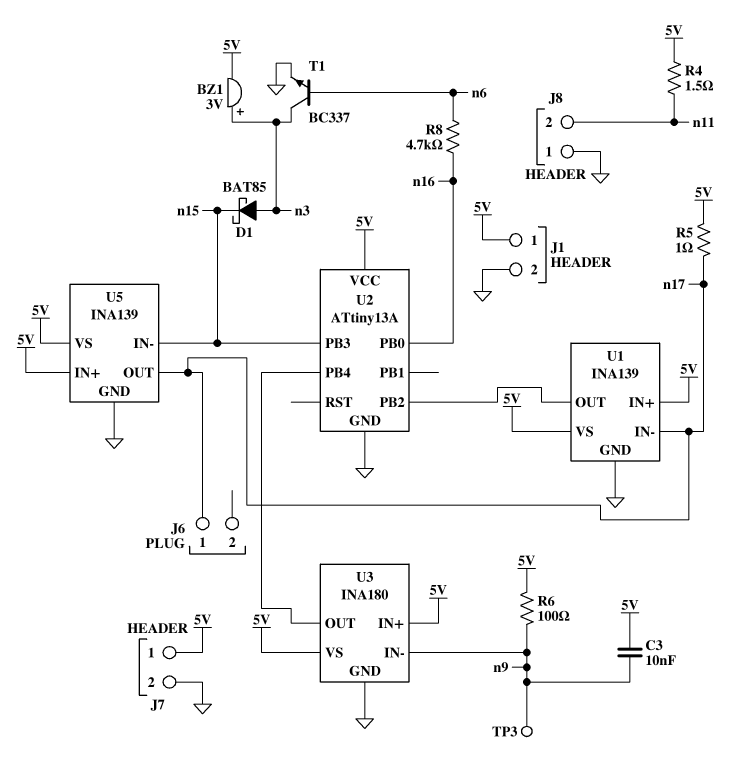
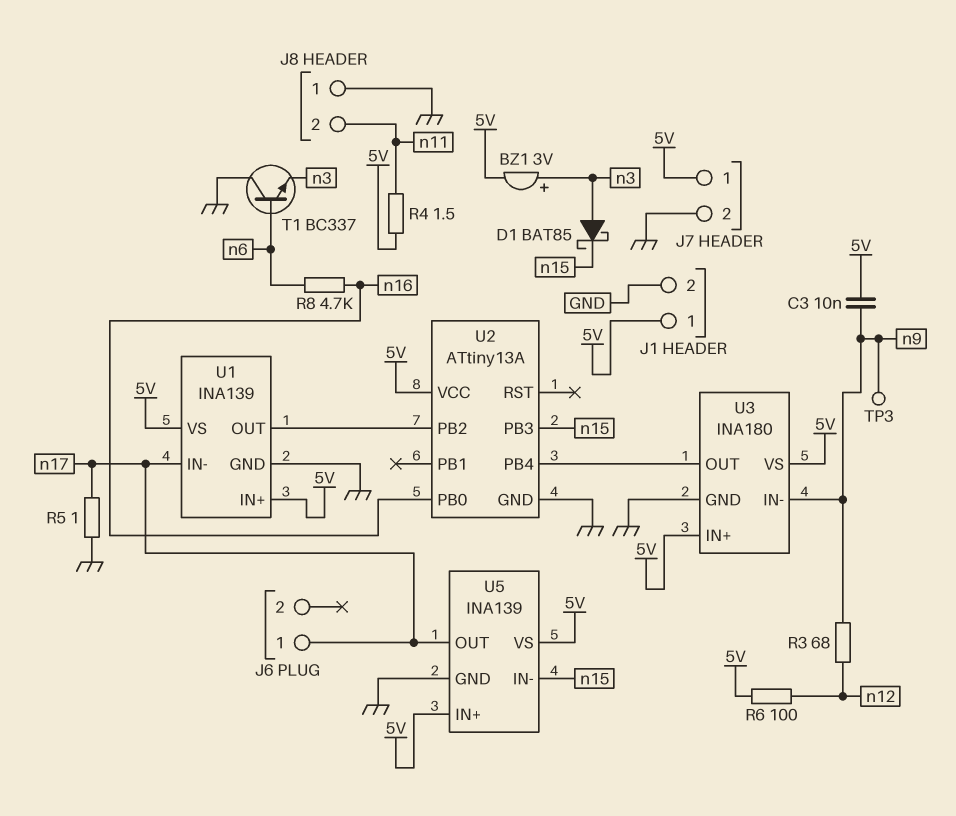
R3: none -> 68 (n9, n12)
R5: 1 (5V, n17) -> 1 (GND, n17)
R6: 100 (5V, n9) -> 100 (5V, n12)
T1: NPN BC337 (B n6, C n3, E GND) -> NPN BC337 (B n6, C GND, E n3)

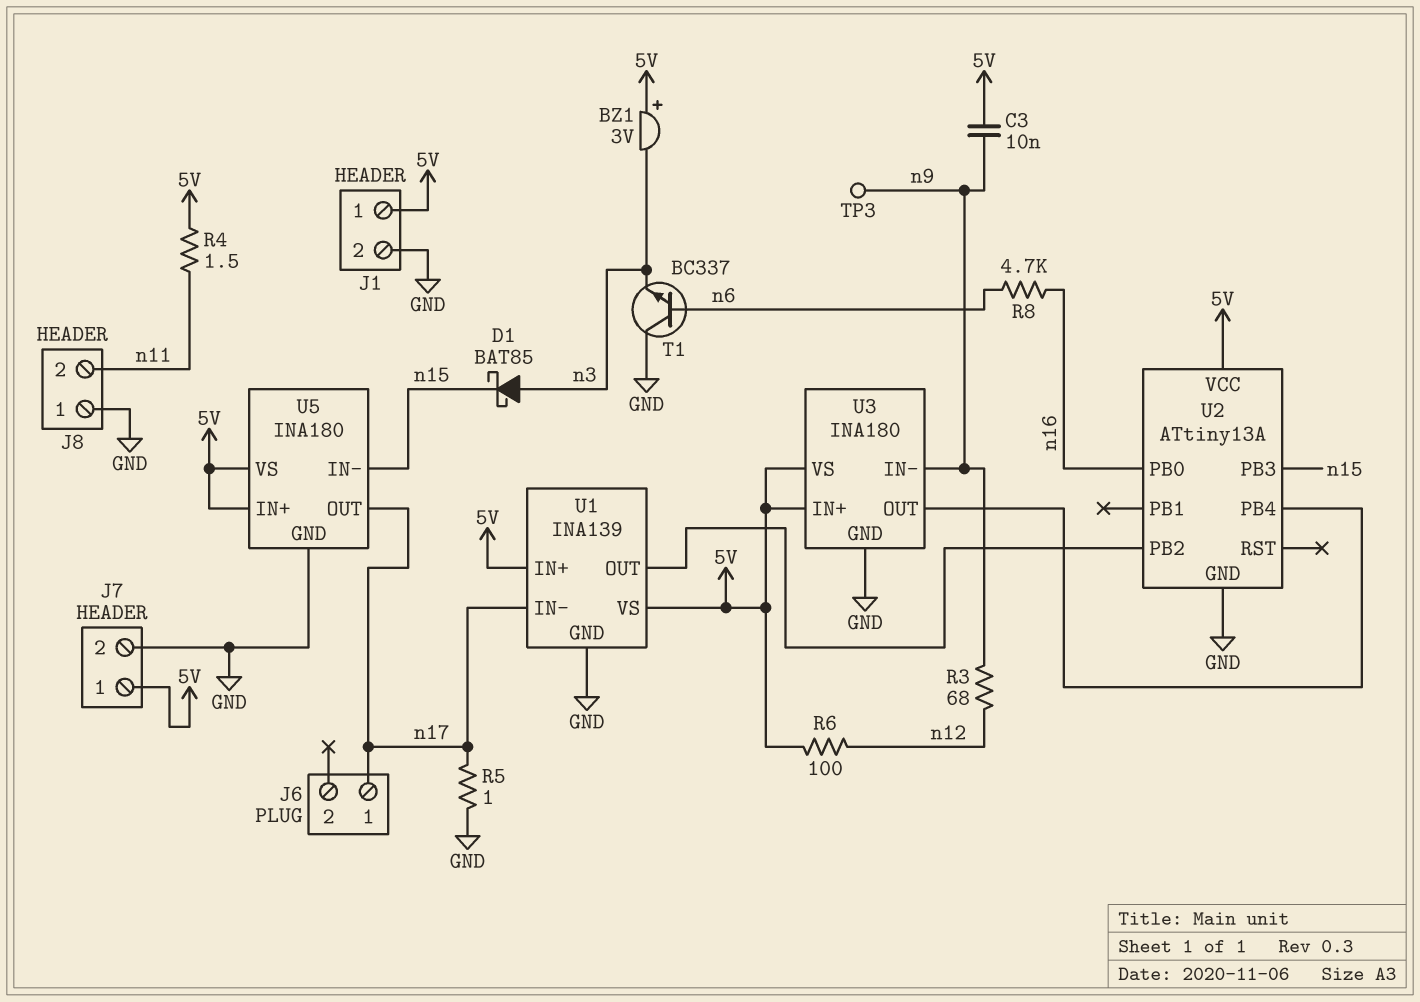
BZ1: buzzer 3V (plus n3, minus 5V) -> buzzer 3V (plus 5V, minus n3)
U5: INA139 -> INA180

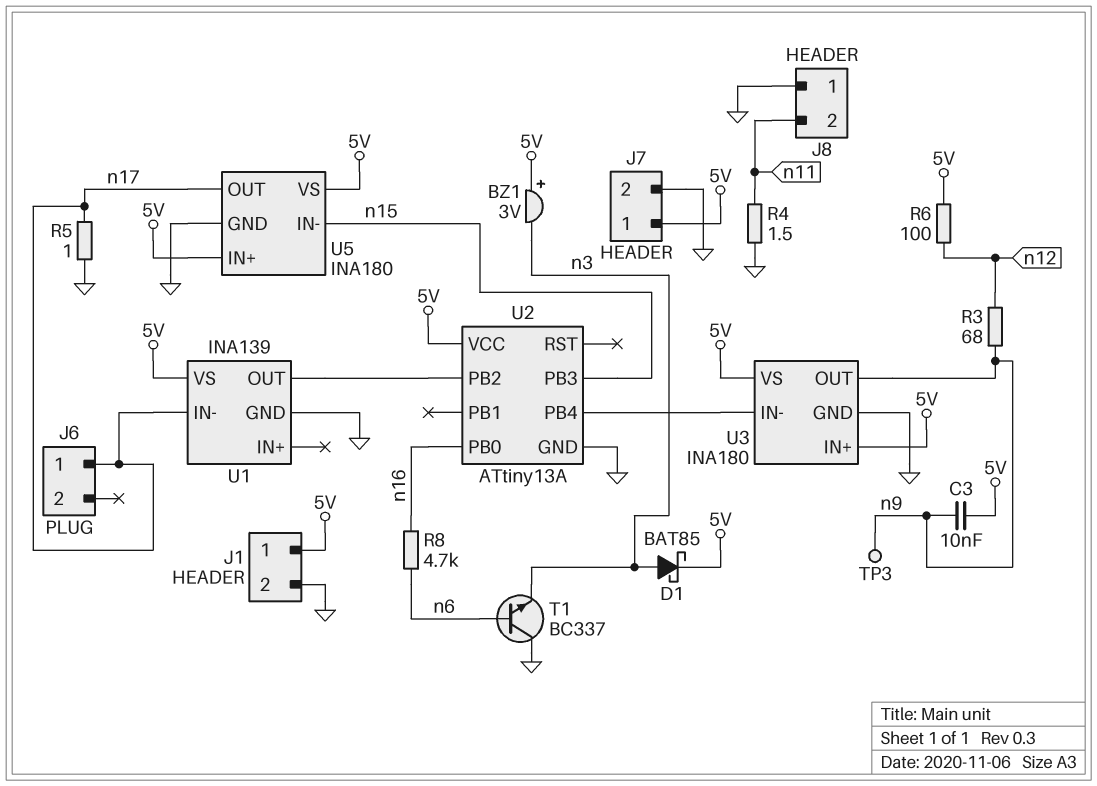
D1: schottky BAT85 (A n3, K n15) -> schottky BAT85 (A n3, K 5V)
R4: 1.5 (5V, n11) -> 1.5 (GND, n11)
U1 pin IN+: 5V -> none
U3 pin IN-: n9 -> U2/PB4
U3 pin OUT: U2/PB4 -> n9

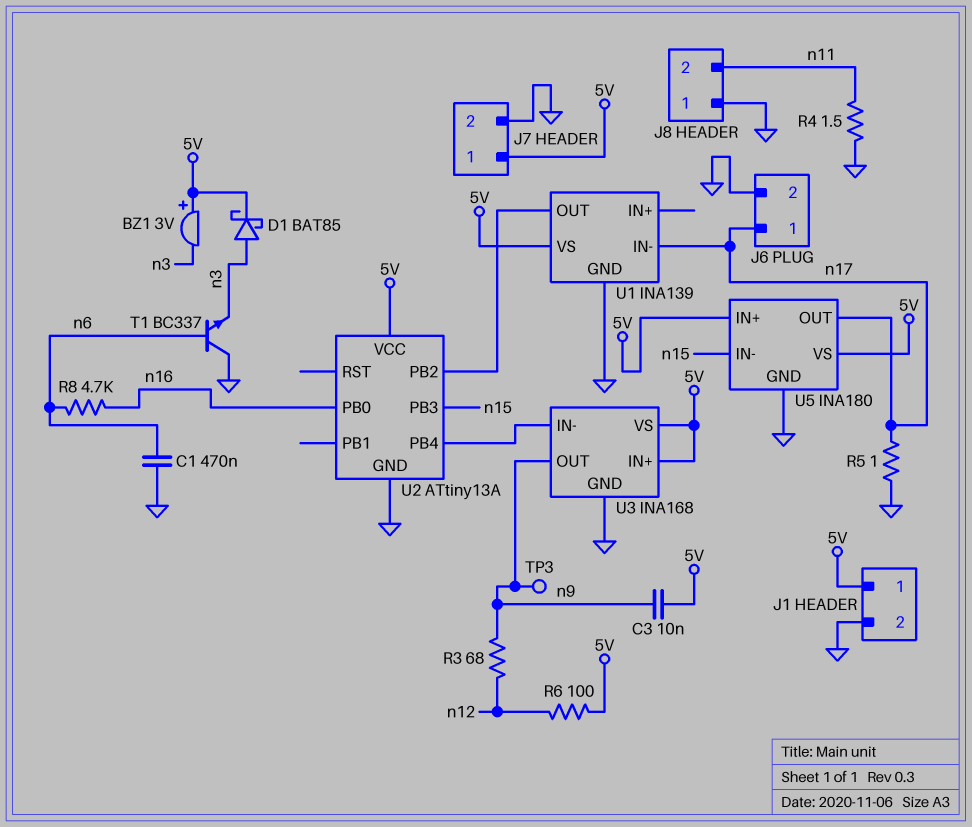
C1: none -> 470nF (GND, n6)
J6 pin 2: none -> GND
U3: INA180 -> INA168

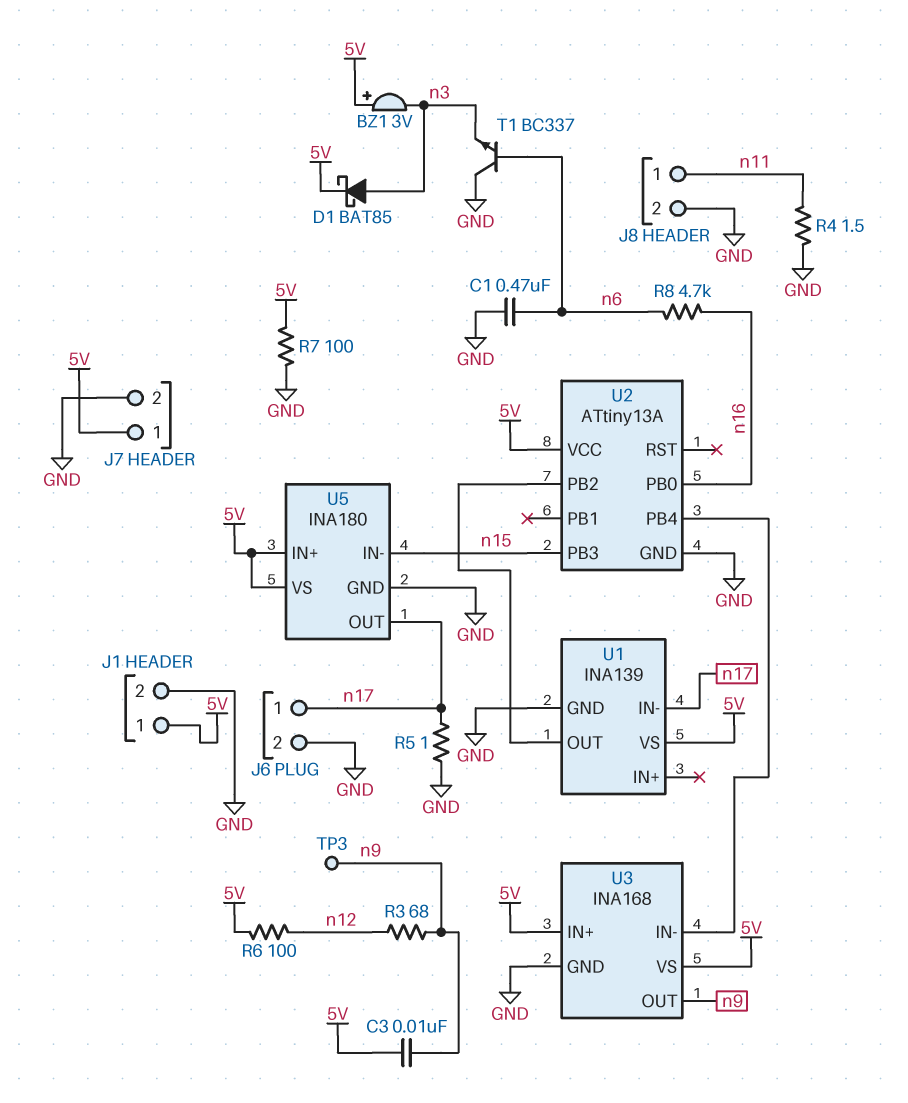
J8 pin 1: GND -> n11
J8 pin 2: n11 -> GND
R7: none -> 100 (5V, GND)

